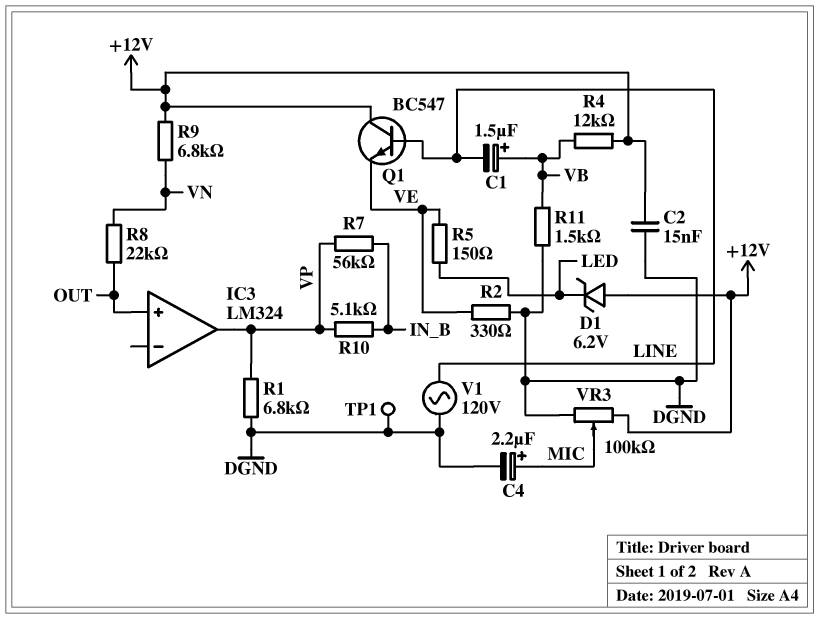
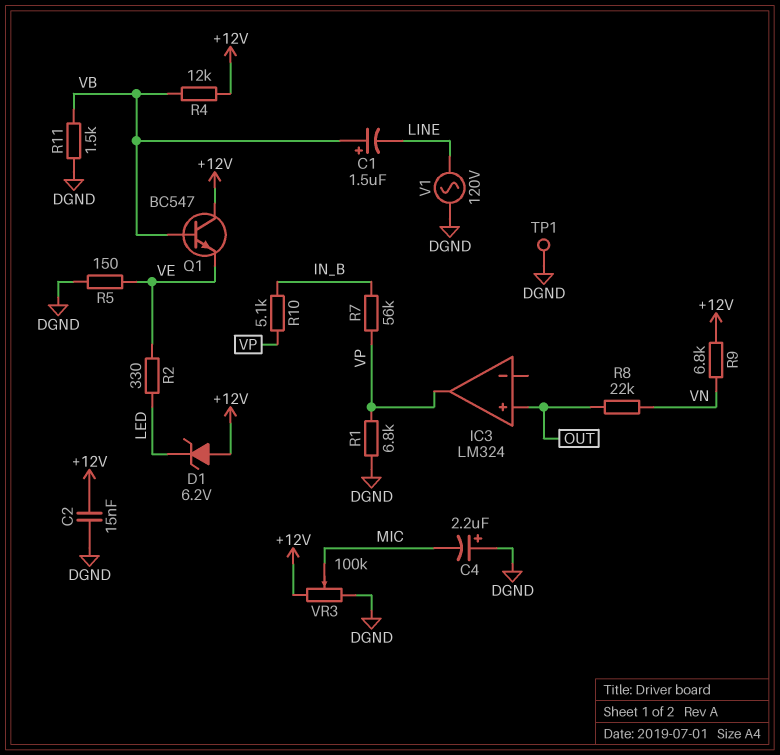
C4: 2.2uF (plus MIC, minus DGND) -> 2.2uF (plus DGND, minus MIC)
Q1: NPN BC547 (B LINE, C +12V, E VE) -> NPN BC547 (B VB, C +12V, E VE)
R2: 330 (DGND, VE) -> 330 (LED, VE)
R5: 150 (LED, VE) -> 150 (DGND, VE)

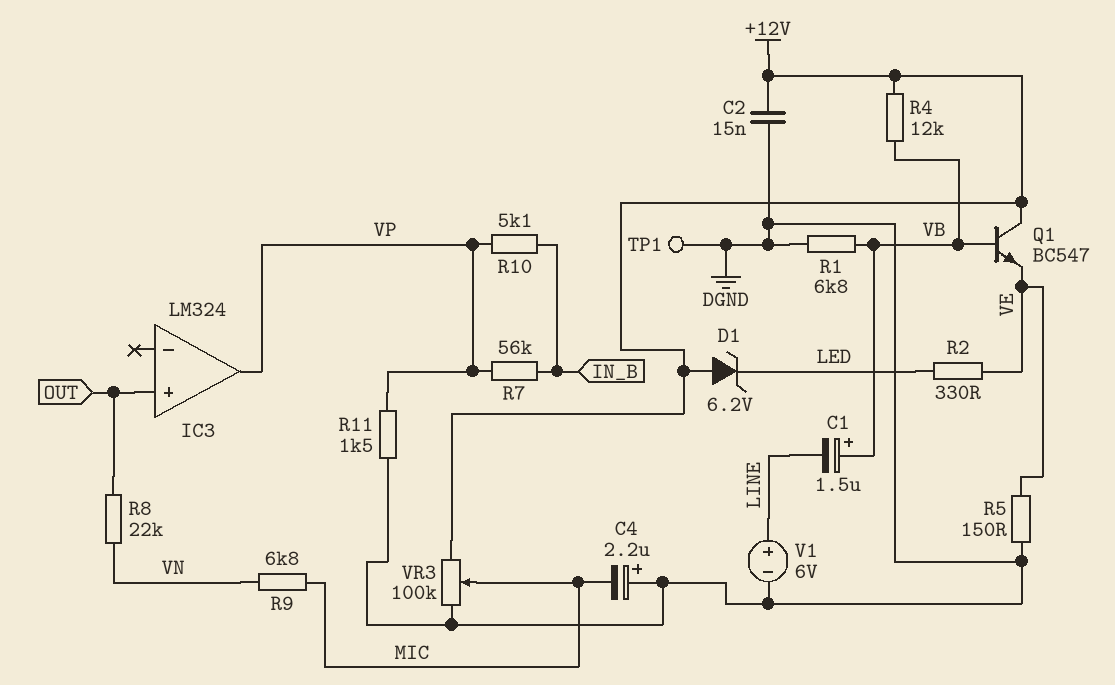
R1: 6.8k (DGND, VP) -> 6.8k (DGND, VB)
R9: 6.8k (+12V, VN) -> 6.8k (MIC, VN)
R11: 1.5k (DGND, VB) -> 1.5k (DGND, VP)
V1: AC 120V (DGND, LINE) -> 6V (plus LINE, minus DGND)

